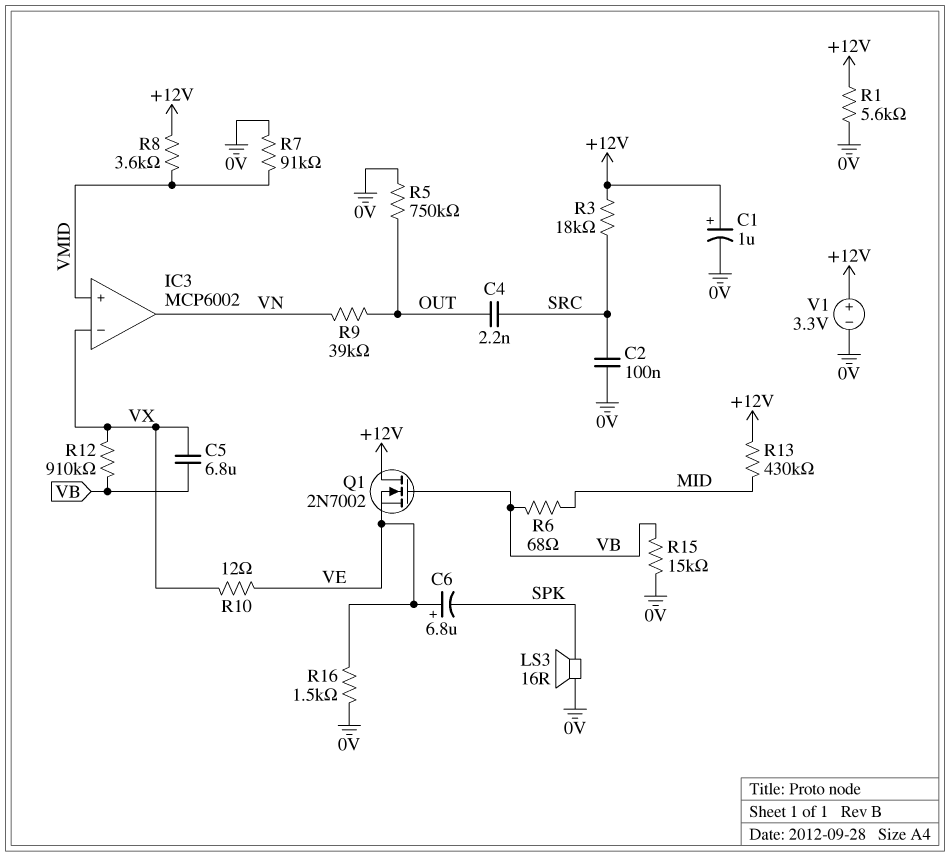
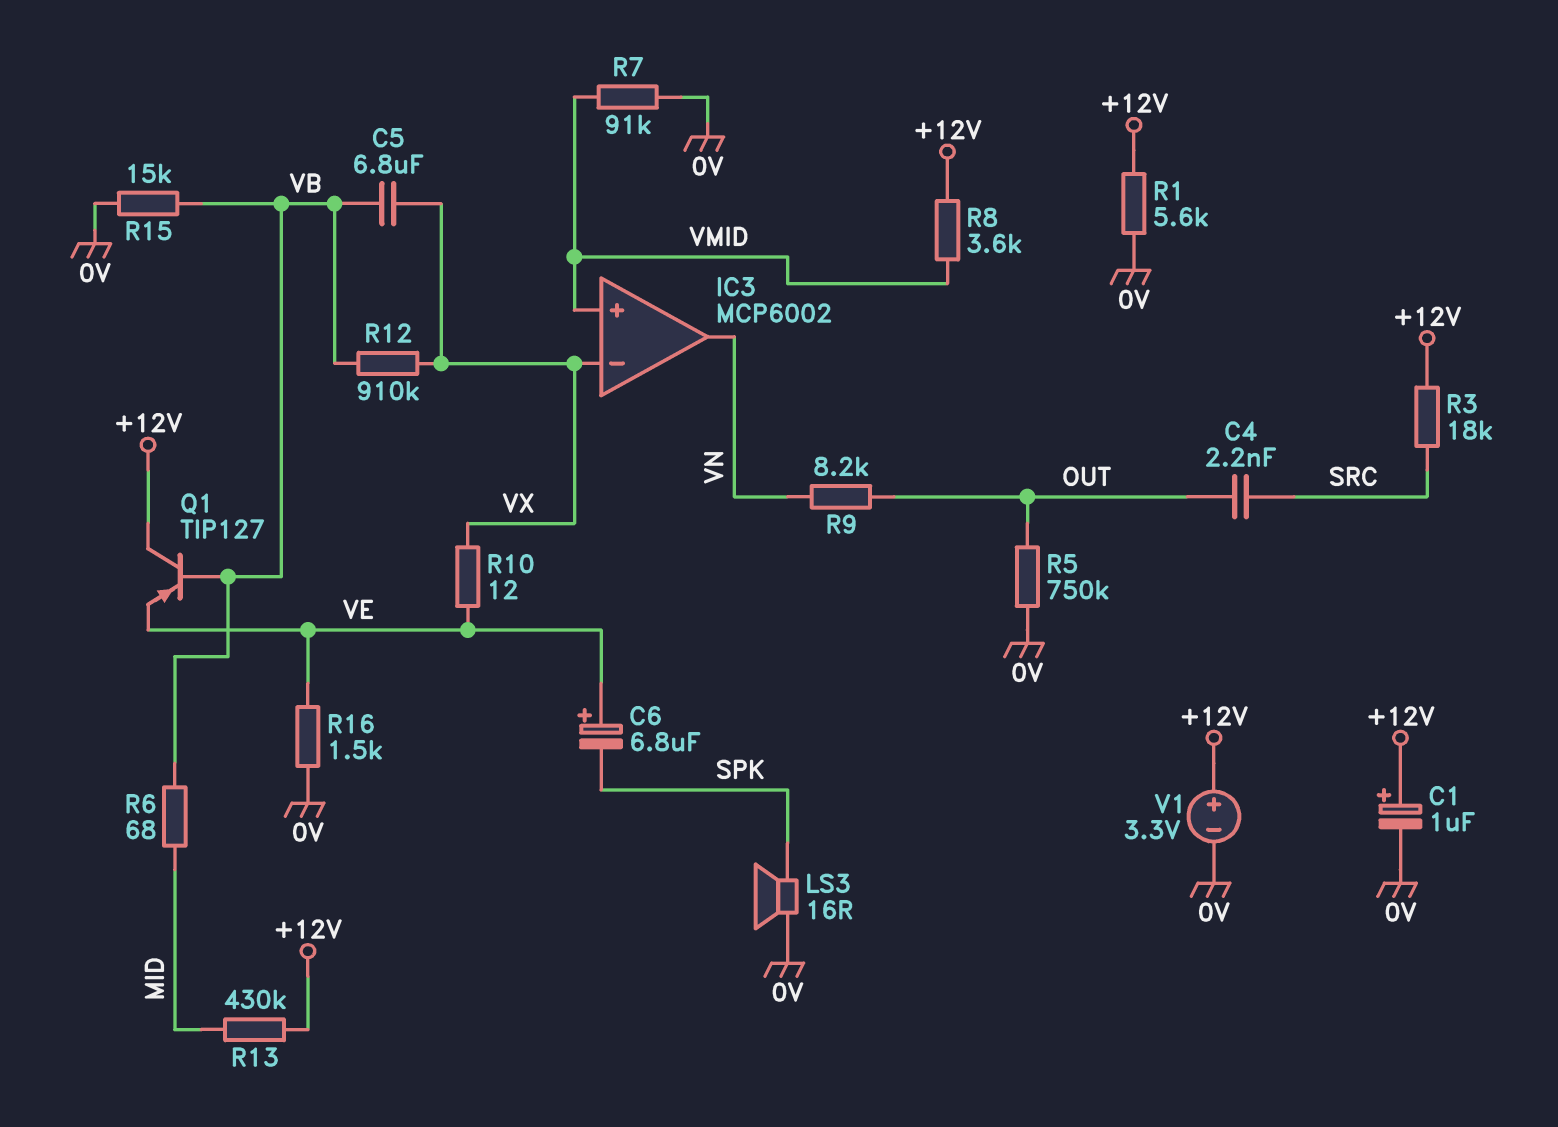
C2: 100nF (0V, SRC) -> none
Q1: NMOS 2N7002 (G VB, D +12V, S VE) -> PNP TIP127 (B VB, C +12V, E VE)
R9: 39k (OUT, VN) -> 8.2k (OUT, VN)

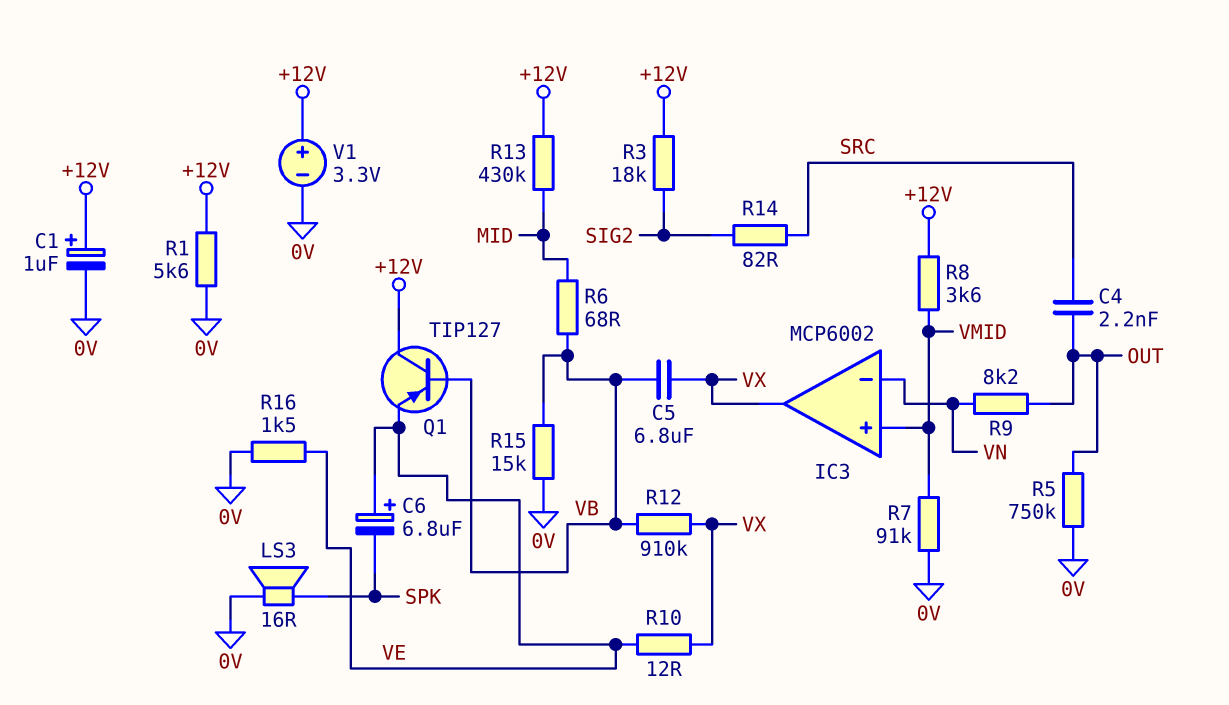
IC3 pin in-: VX -> VN
IC3 pin out: VN -> VX
R3: 18k (+12V, SRC) -> 18k (+12V, SIG2)
R14: none -> 82 (SIG2, SRC)

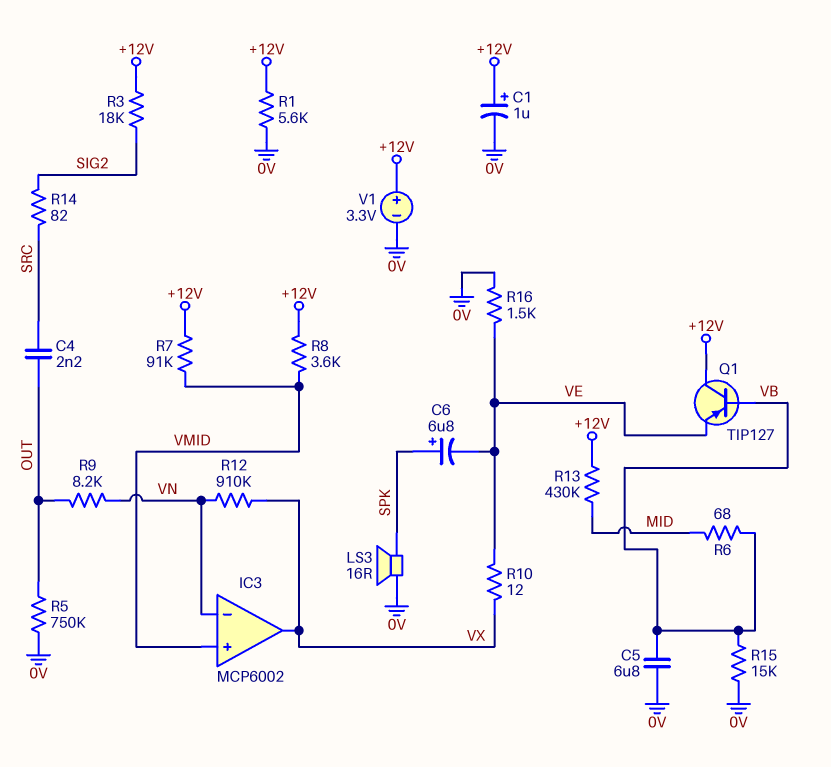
C5: 6.8uF (VB, VX) -> 6.8uF (0V, VB)
C6: 6.8uF (plus VE, minus SPK) -> 6.8uF (plus SPK, minus VE)
R7: 91k (0V, VMID) -> 91k (+12V, VMID)
R12: 910k (VB, VX) -> 910k (VN, VX)

